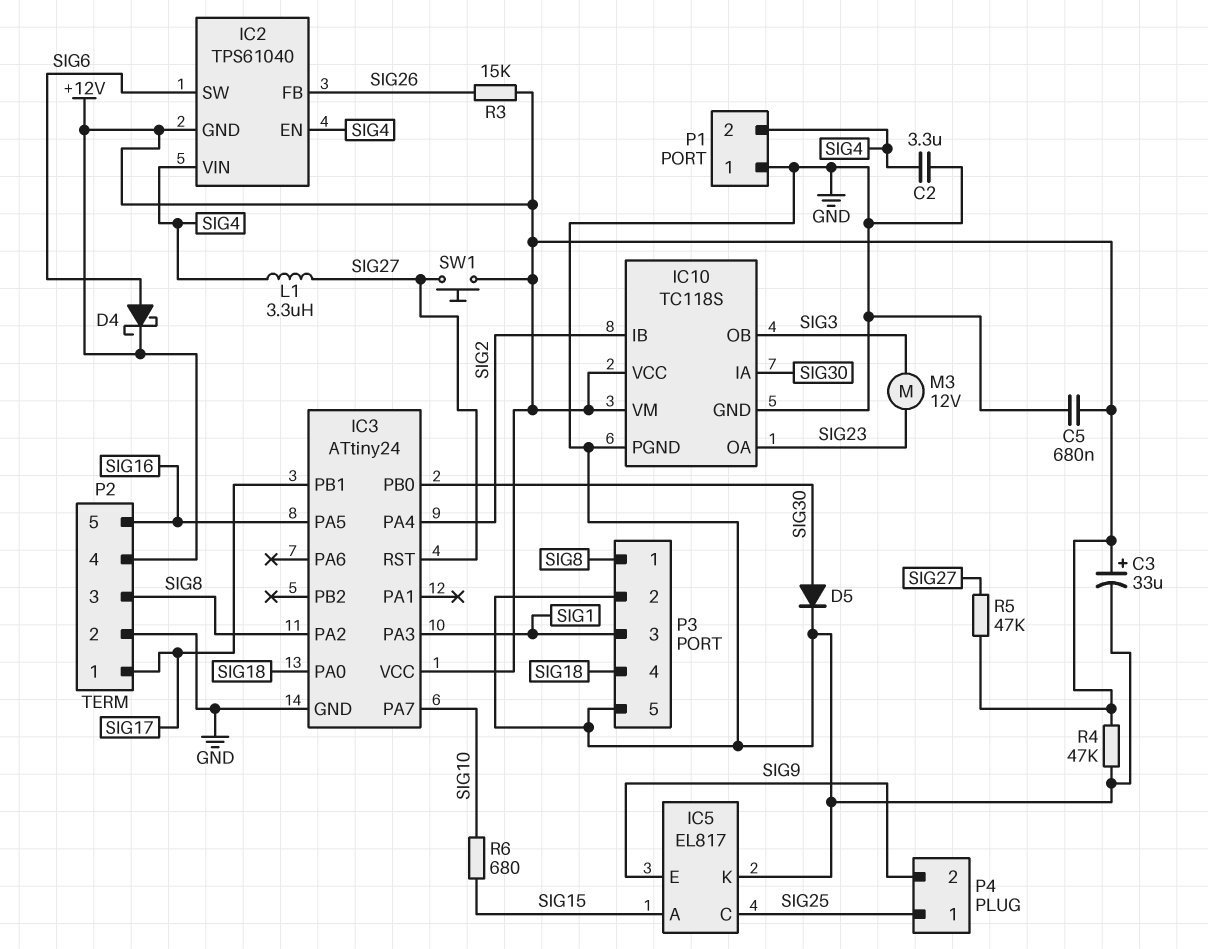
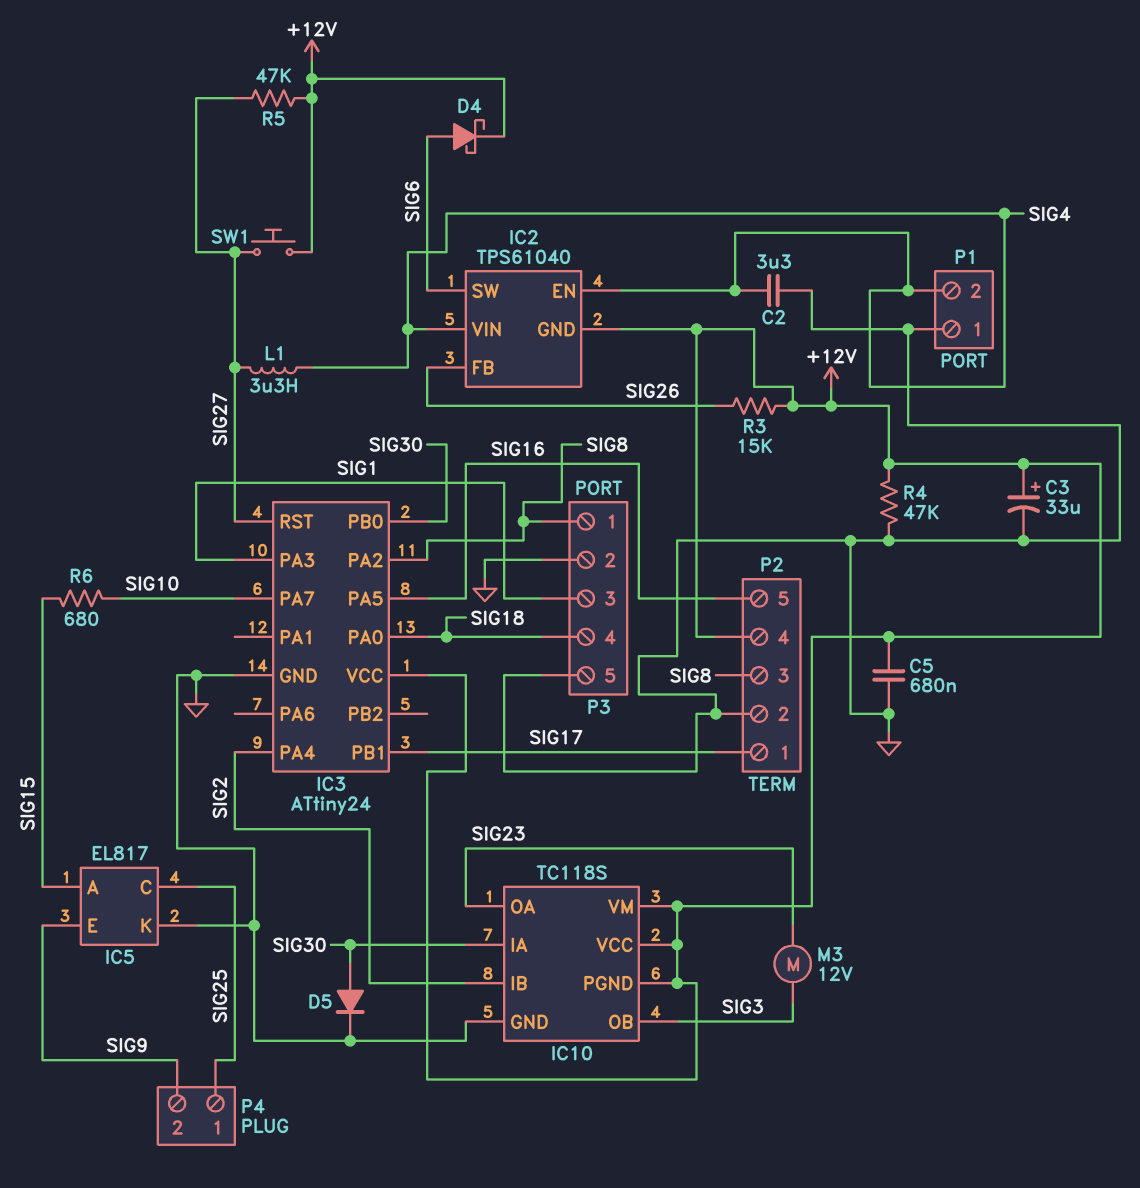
IC10 pin PGND: GND -> +12V

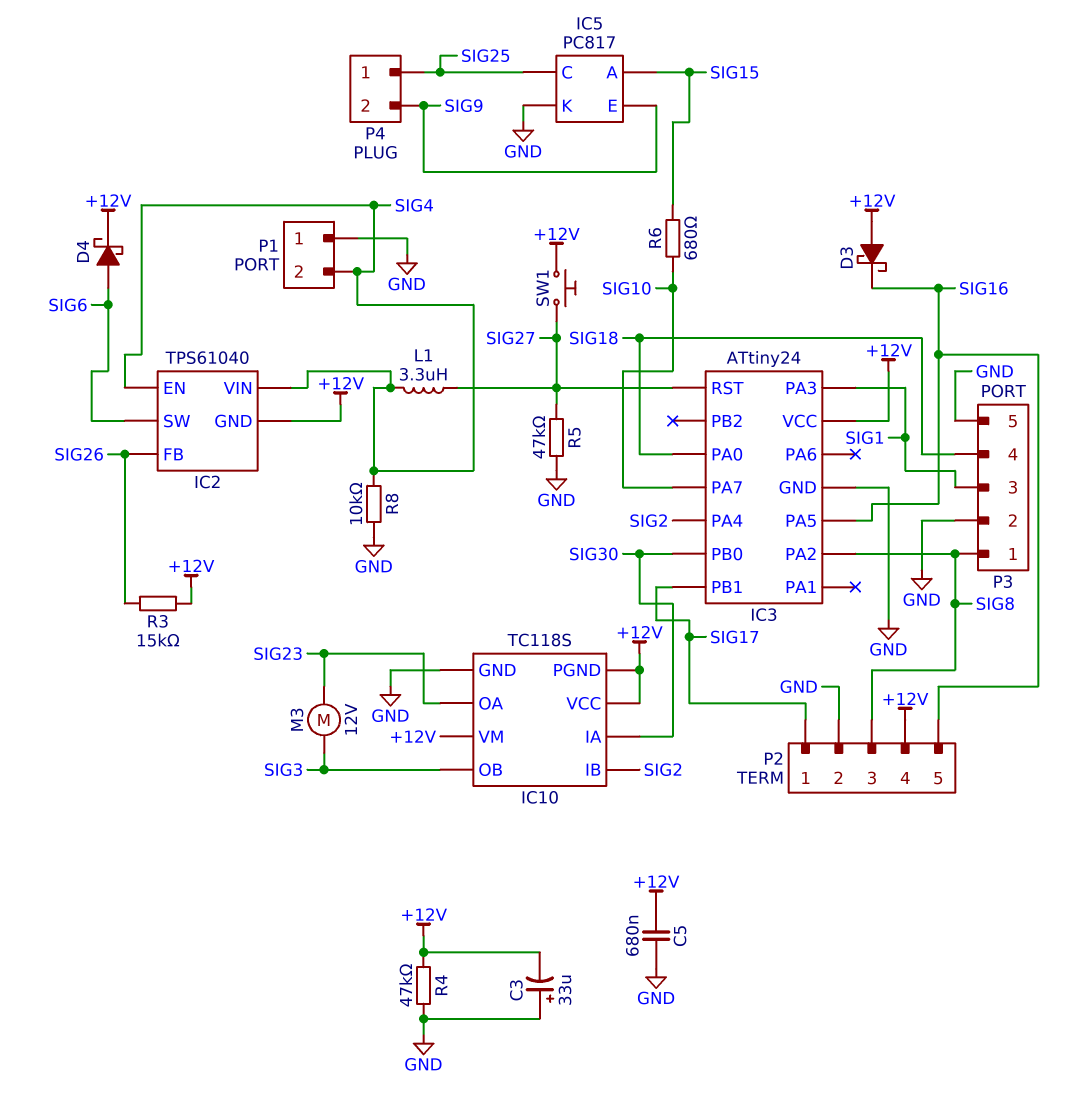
C2: 3.3uF (GND, SIG4) -> none
C3: 33uF (plus +12V, minus GND) -> 33uF (plus GND, minus +12V)
D3: none -> schottky (A +12V, K SIG16)
D5: diode (A SIG30, K GND) -> none
IC5: EL817 -> PC817
R5: 47k (+12V, SIG27) -> 47k (GND, SIG27)
R8: none -> 10k (GND, SIG4)

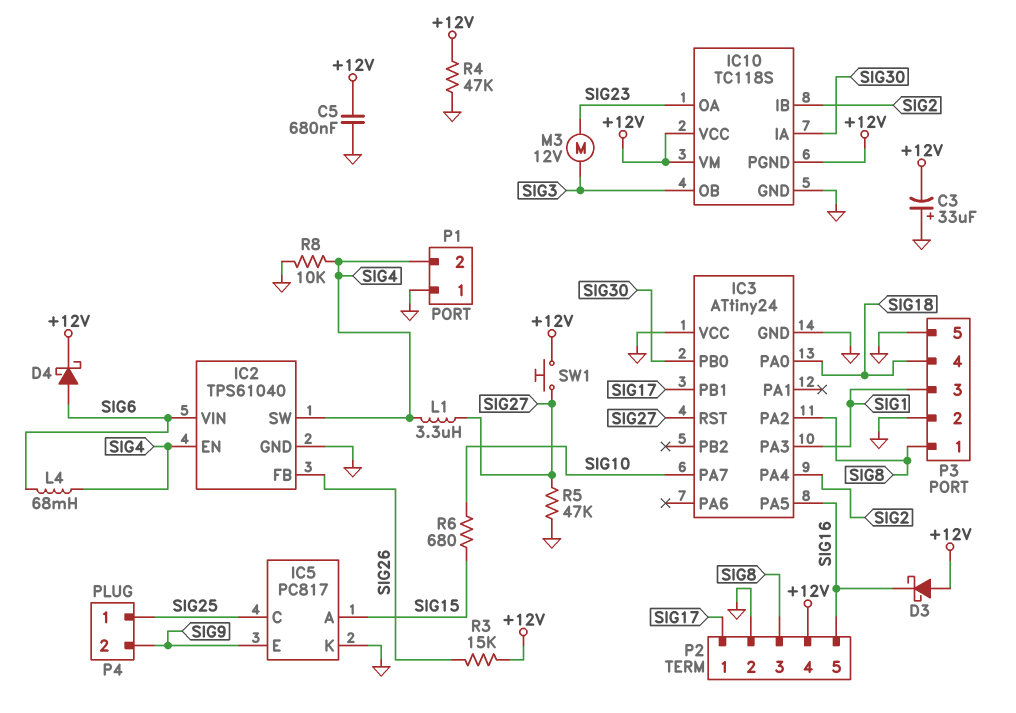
IC2 pin GND: +12V -> GND
IC2 pin SW: SIG6 -> SIG4
IC2 pin VIN: SIG4 -> SIG6
IC3 pin VCC: +12V -> GND
L4: none -> 68mH (SIG4, SIG6)

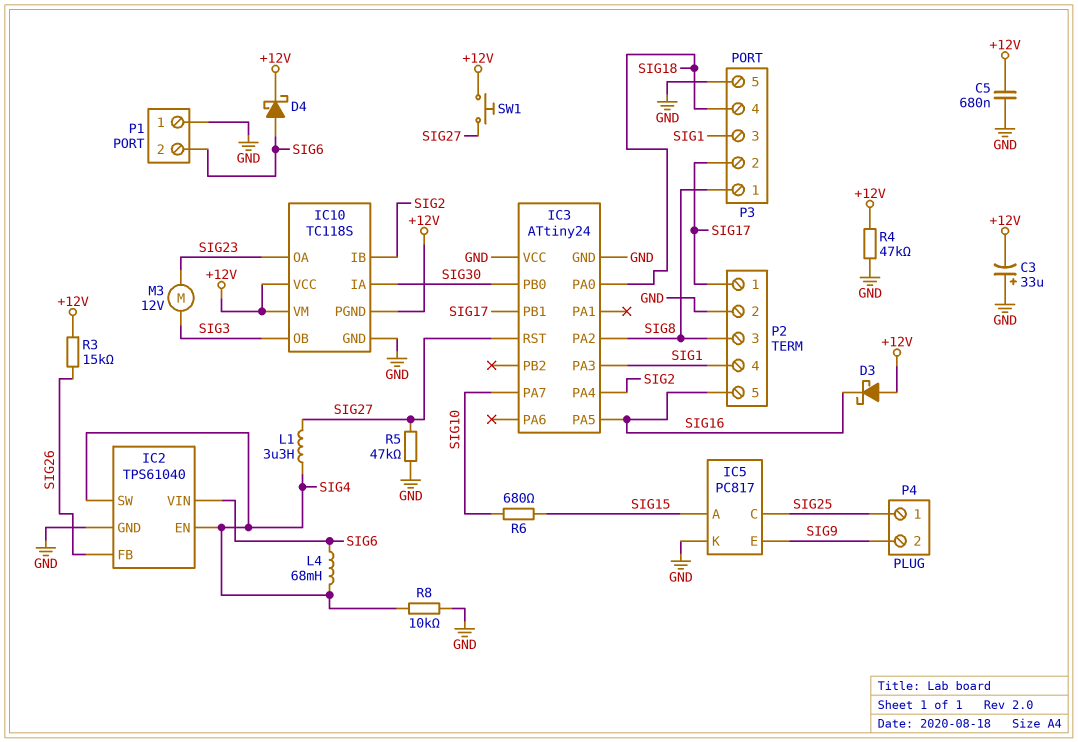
P1 pin 2: SIG4 -> SIG6
P2 pin 4: +12V -> SIG1
P3 pin 2: GND -> SIG17

